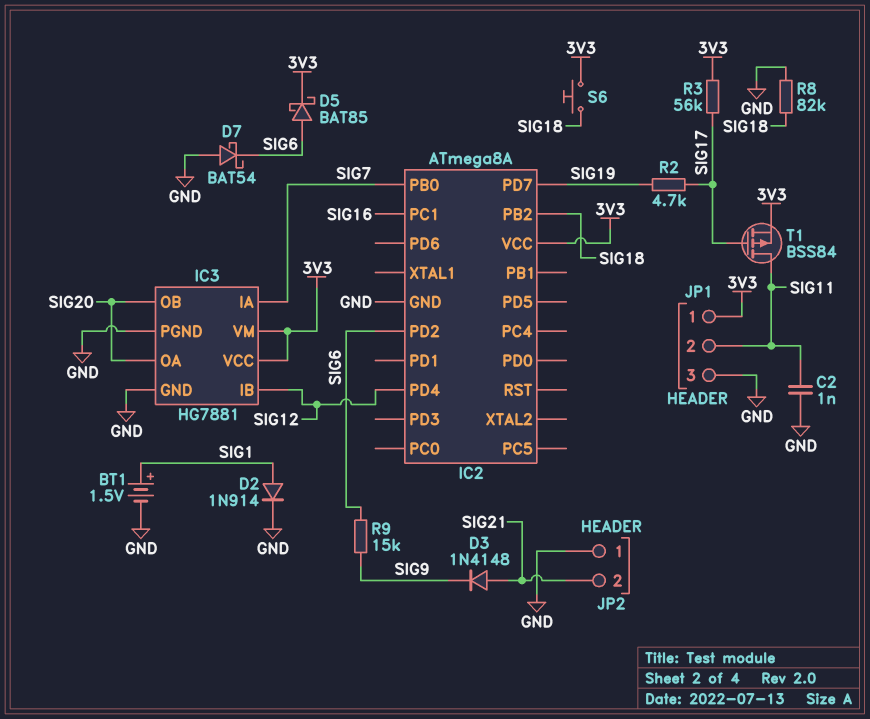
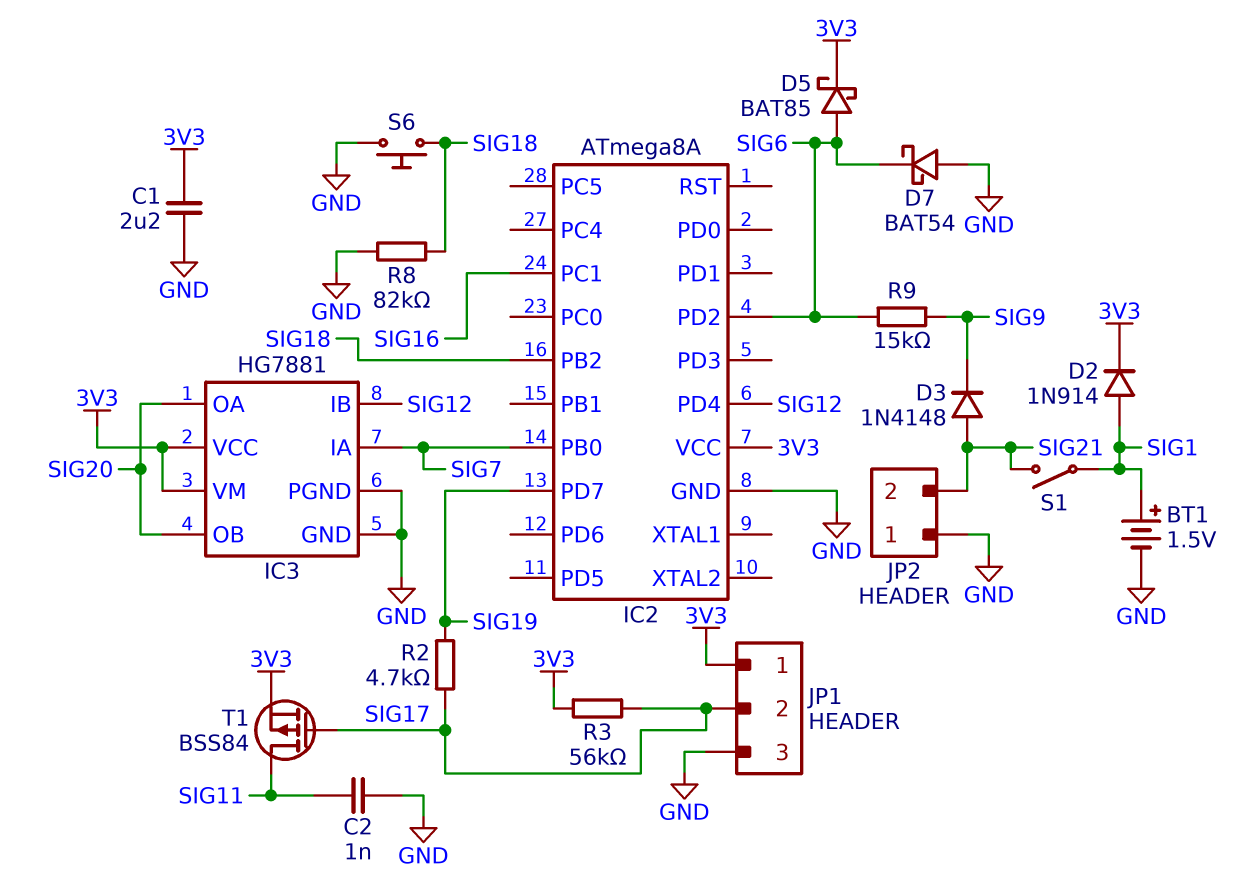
C1: none -> 2.2uF (3V3, GND)
D2: diode 1N914 (A SIG1, K GND) -> diode 1N914 (A SIG1, K 3V3)
JP1 pin 2: SIG11 -> SIG17
S1: none -> switch (SIG1, SIG21)
S6: button (3V3, SIG18) -> button (GND, SIG18)

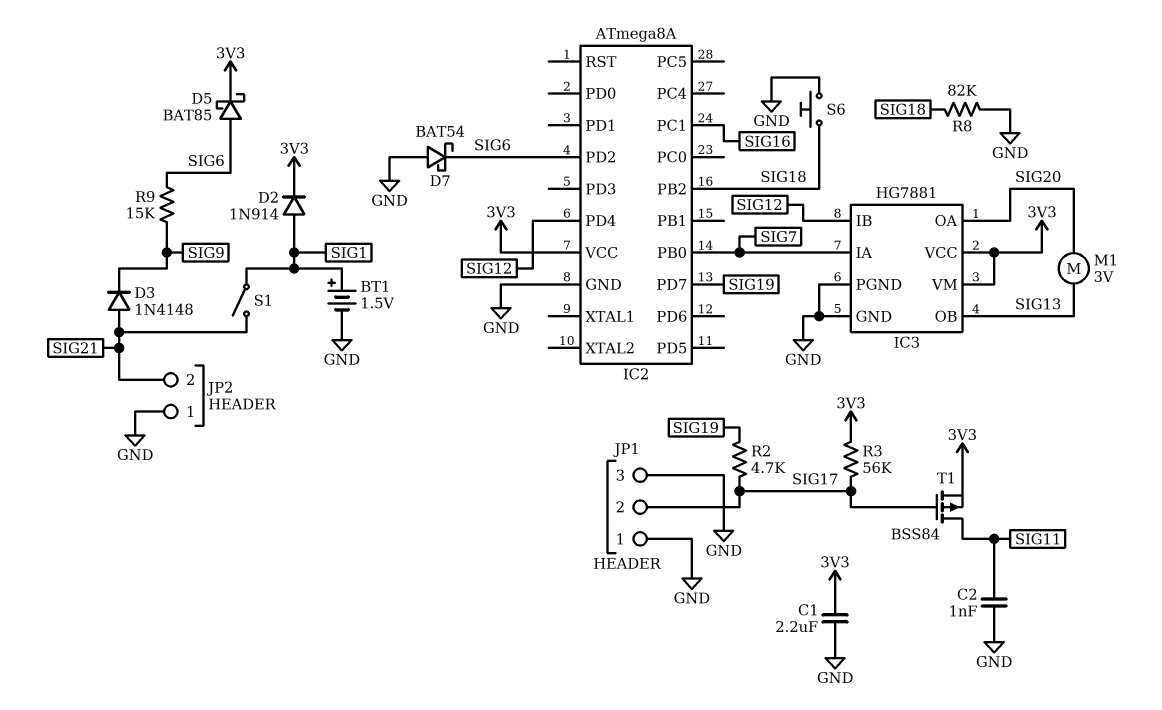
IC3 pin OB: SIG20 -> SIG13
JP1 pin 1: 3V3 -> GND
M1: none -> motor 3V (SIG13, SIG20)

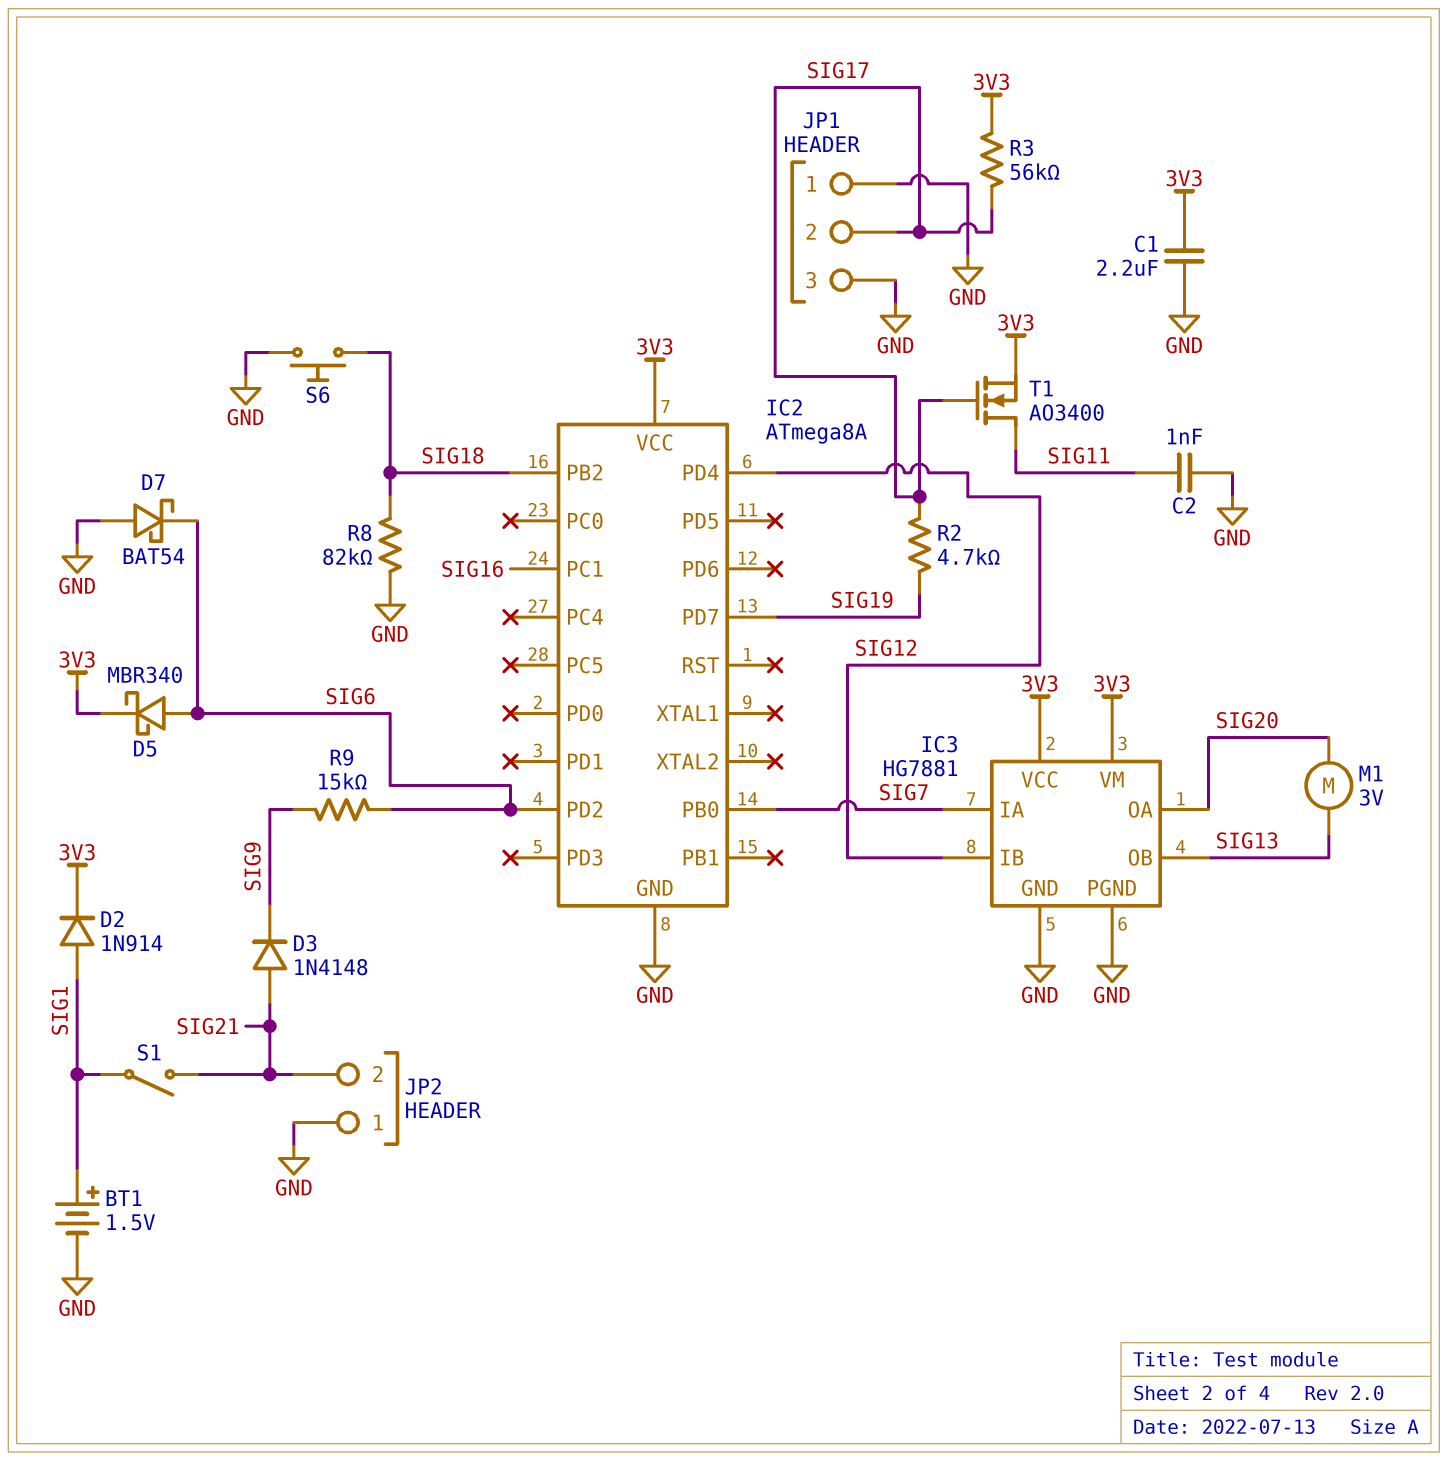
D5: schottky BAT85 (A SIG6, K 3V3) -> schottky MBR340 (A SIG6, K 3V3)
T1: PMOS BSS84 (G SIG17, D SIG11, S 3V3) -> NMOS AO3400 (G SIG17, D SIG11, S 3V3)

